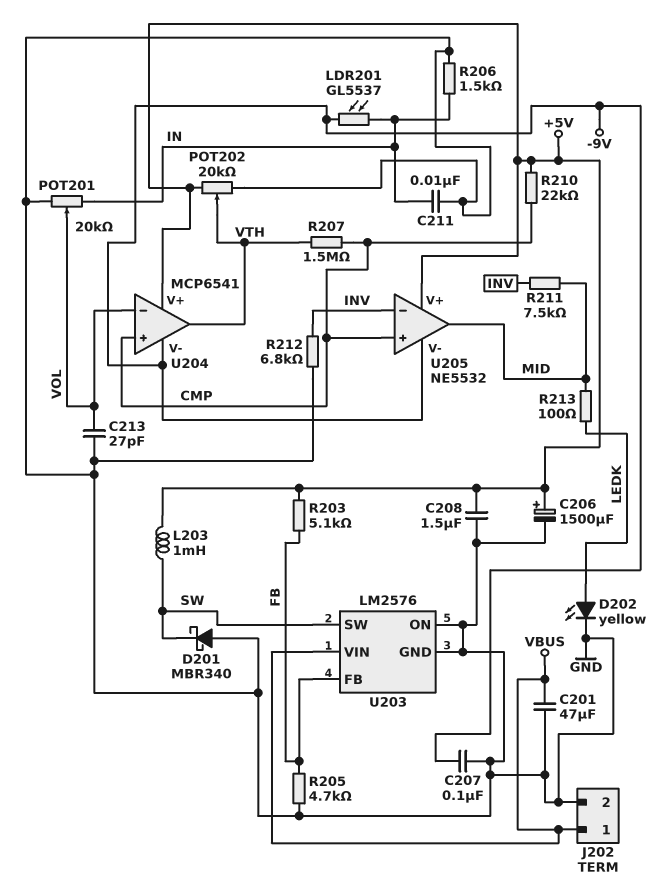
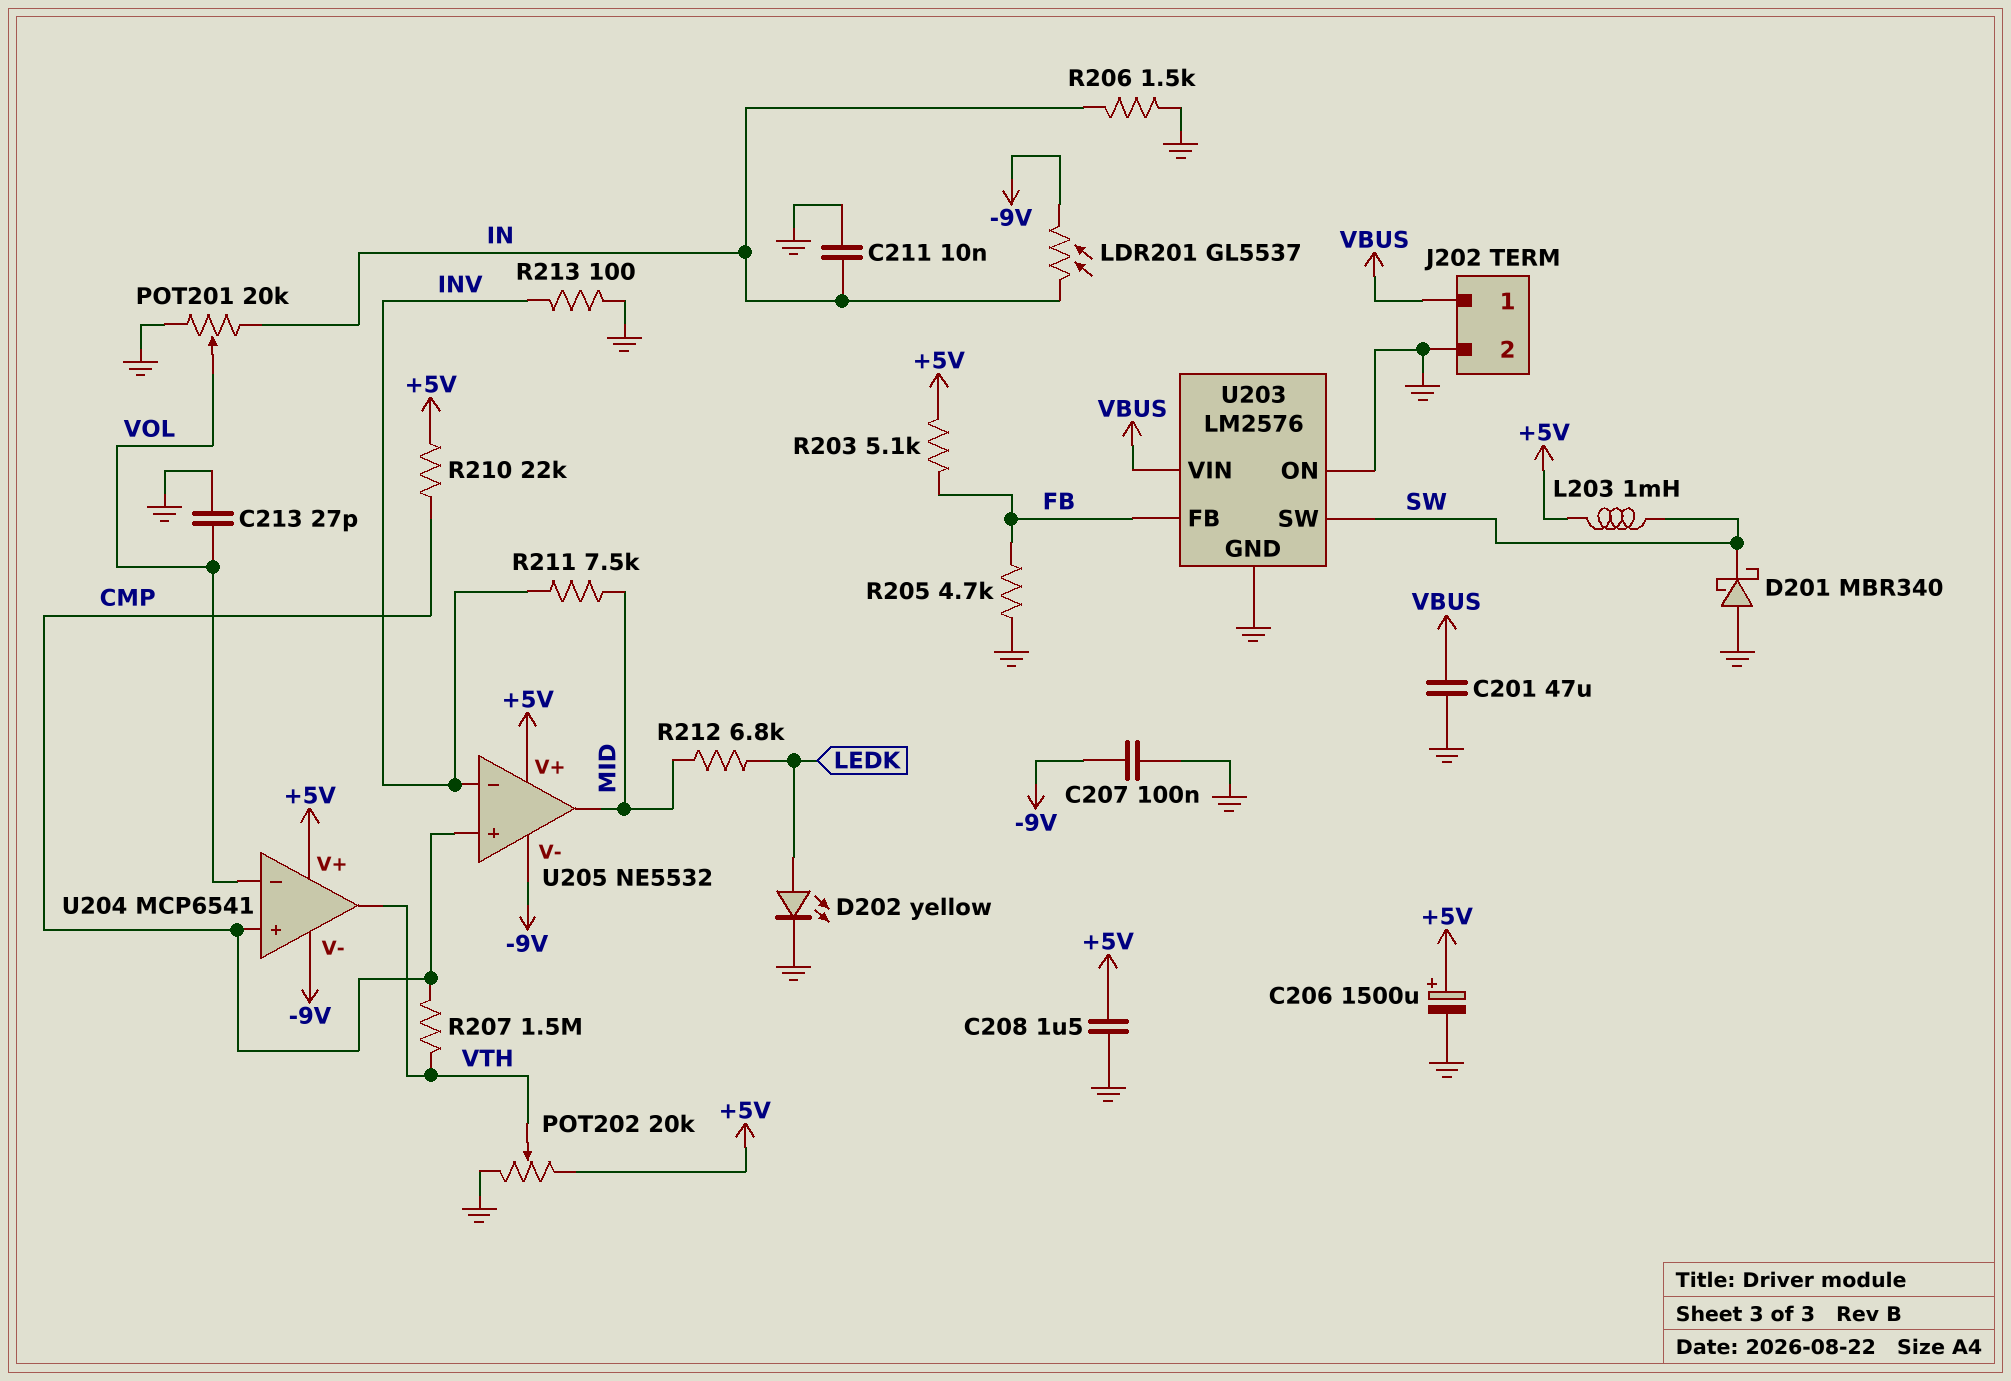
R212: 6.8k (GND, INV) -> 6.8k (LEDK, MID)
R213: 100 (LEDK, MID) -> 100 (GND, INV)

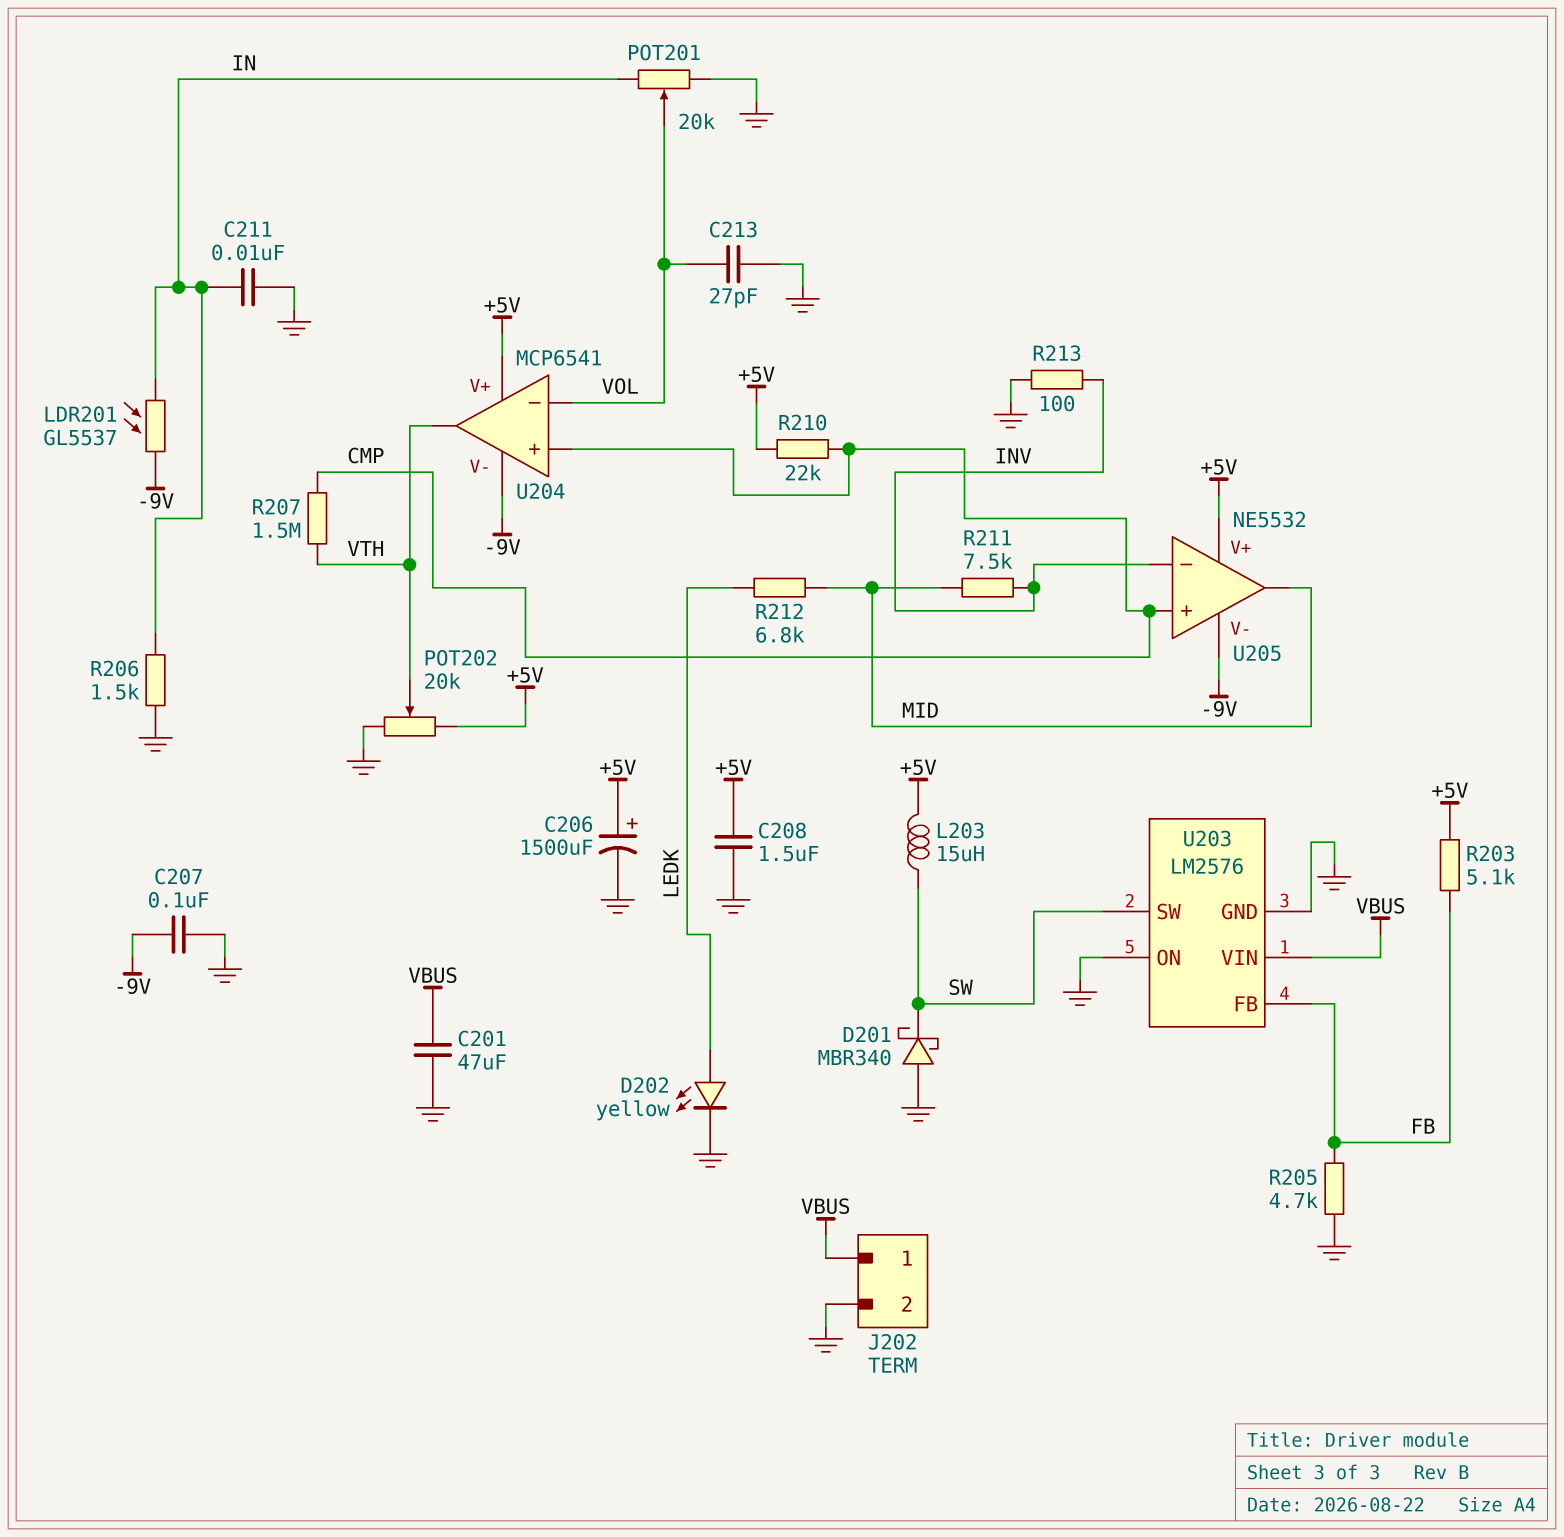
L203: 1mH (+5V, SW) -> 15uH (+5V, SW)

